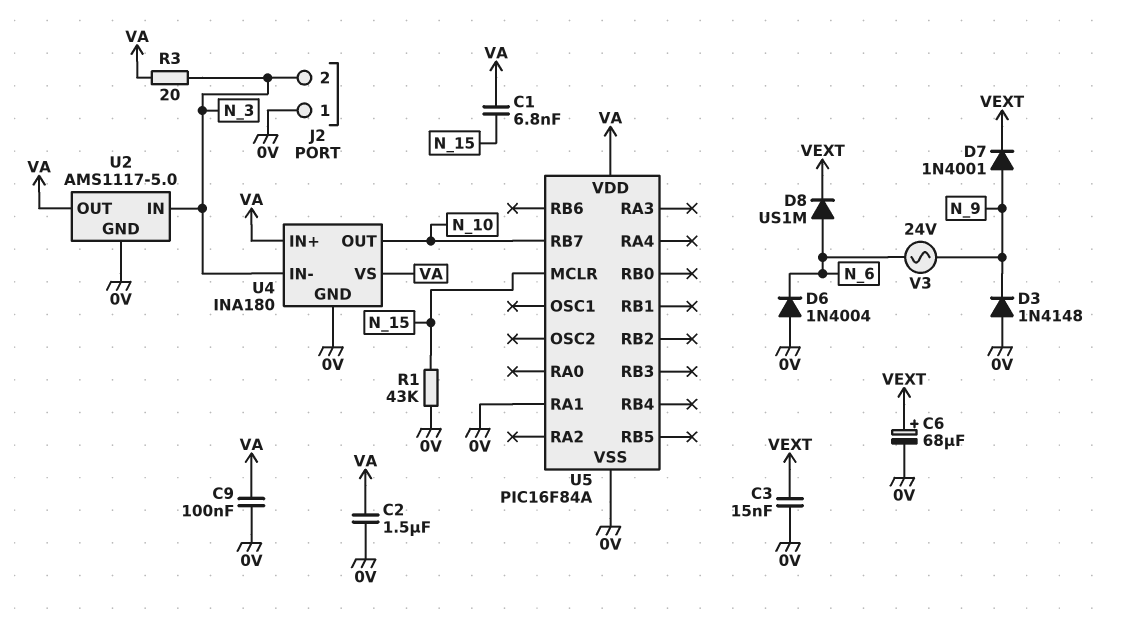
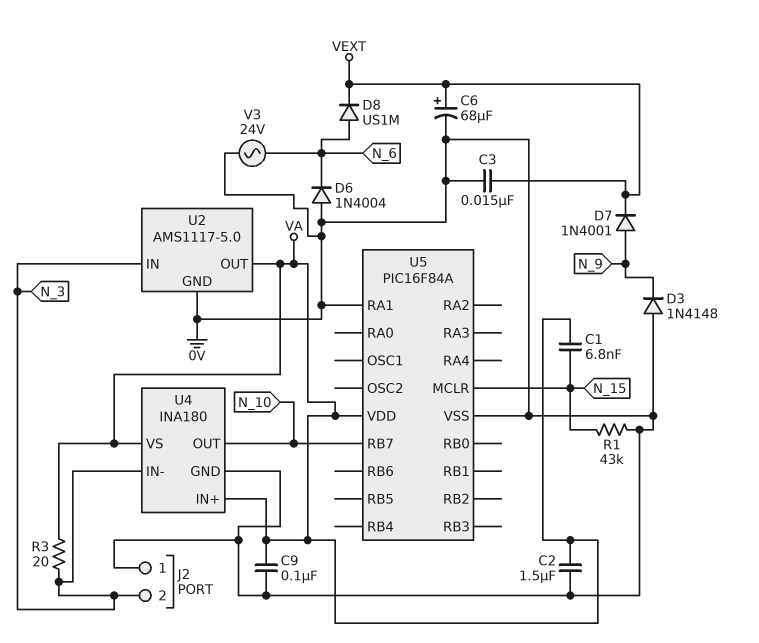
V3: AC 24V (N_6, N_9) -> AC 24V (0V, N_6)

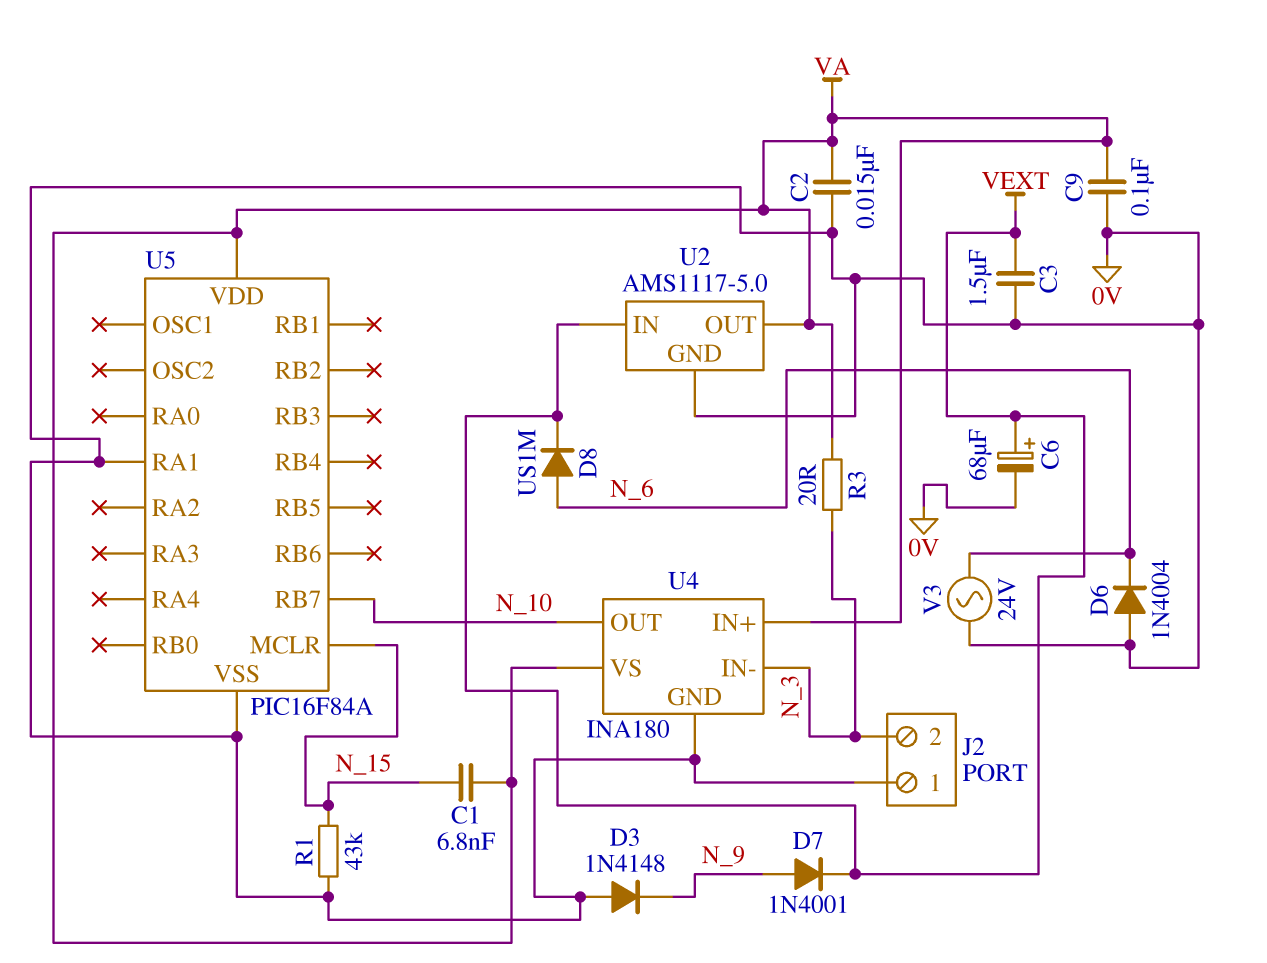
C2: 1.5uF (0V, VA) -> 15nF (0V, VA)
C3: 15nF (0V, VEXT) -> 1.5uF (0V, VEXT)
U2 pin IN: N_3 -> VEXT

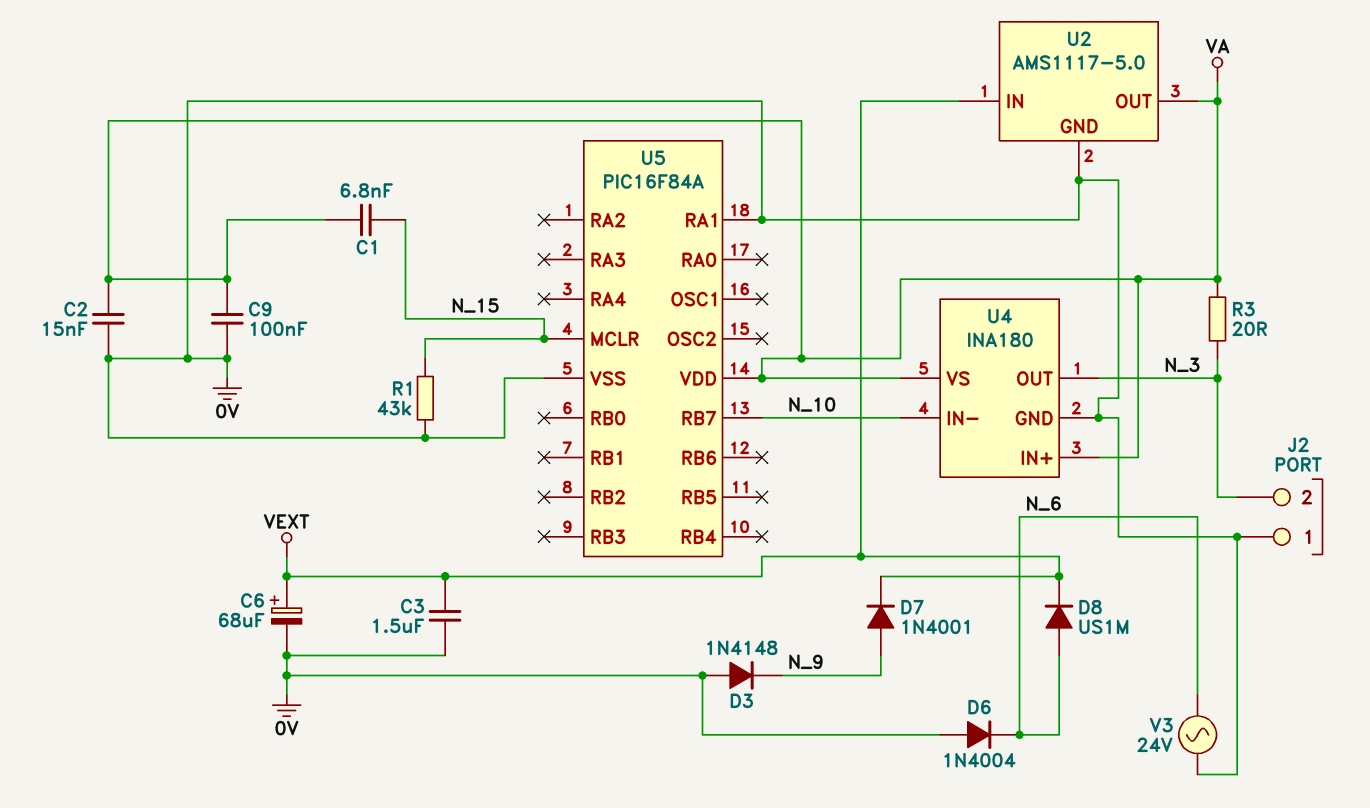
U4 pin IN-: N_3 -> N_10
U4 pin OUT: N_10 -> N_3

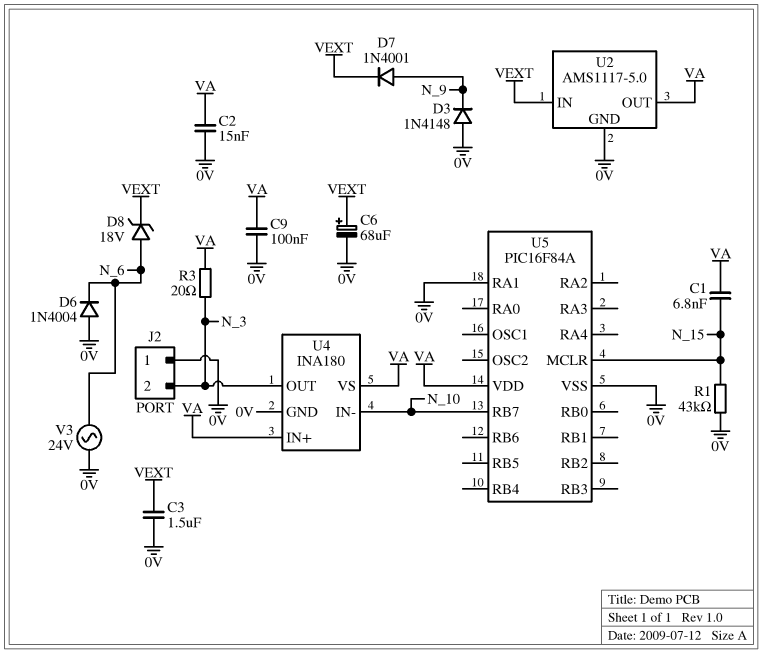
D8: diode US1M (A N_6, K VEXT) -> zener 18V (A N_6, K VEXT)

